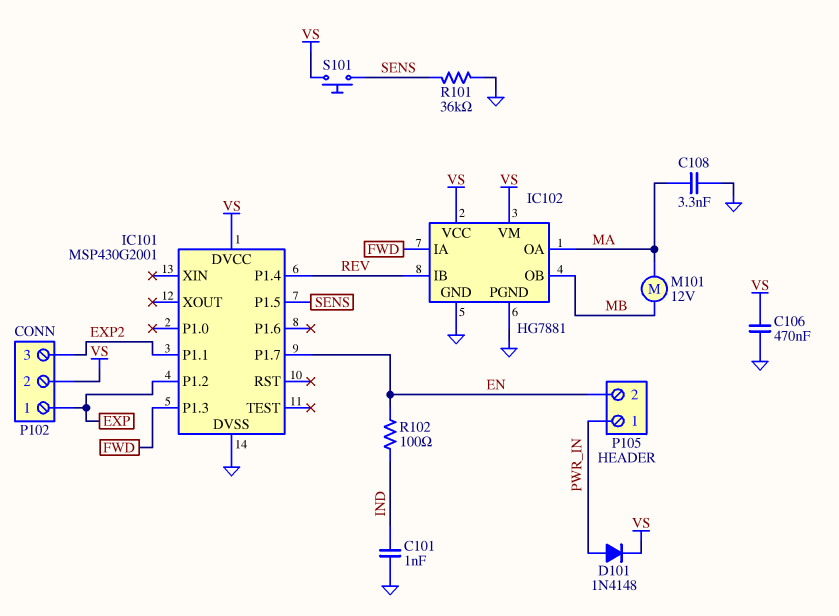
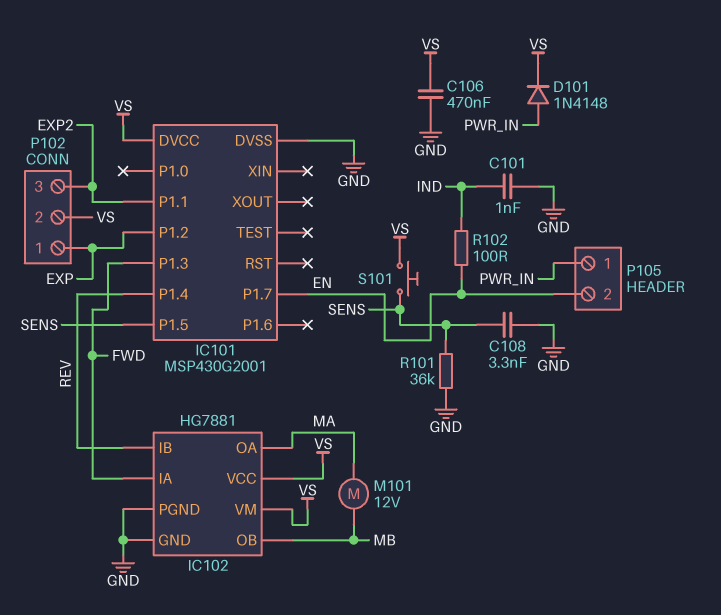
C108: 3.3nF (GND, MA) -> 3.3nF (GND, SENS)

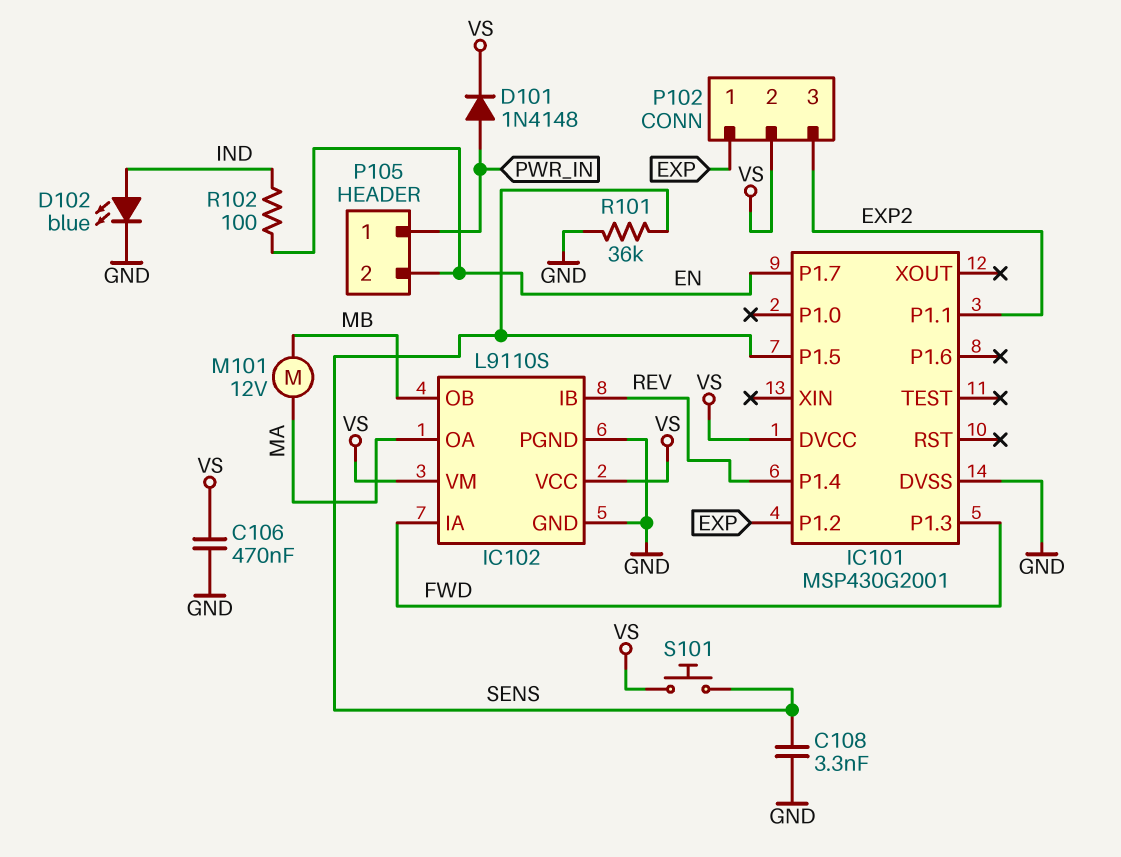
C101: 1nF (GND, IND) -> none
D102: none -> LED blue (A IND, K GND)
IC102: HG7881 -> L9110S

